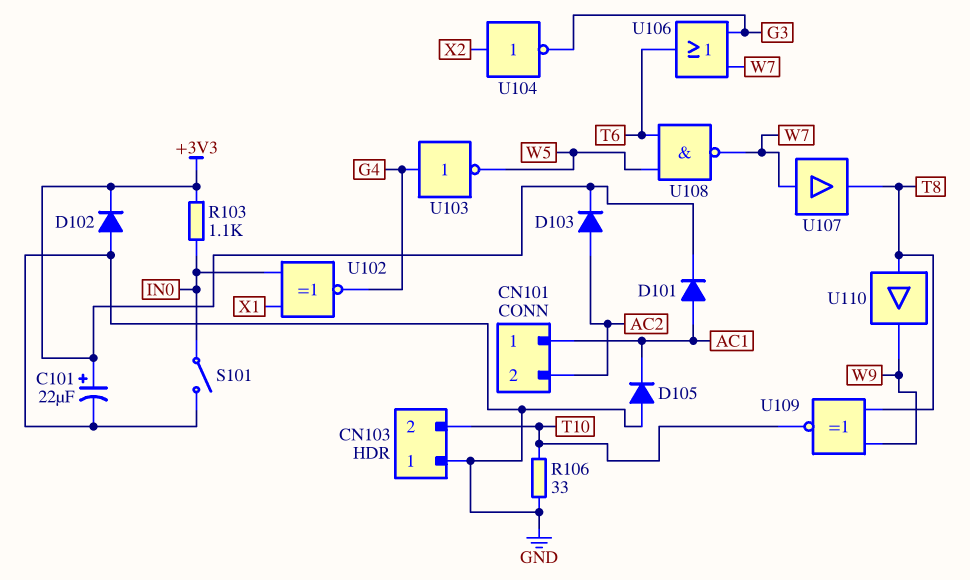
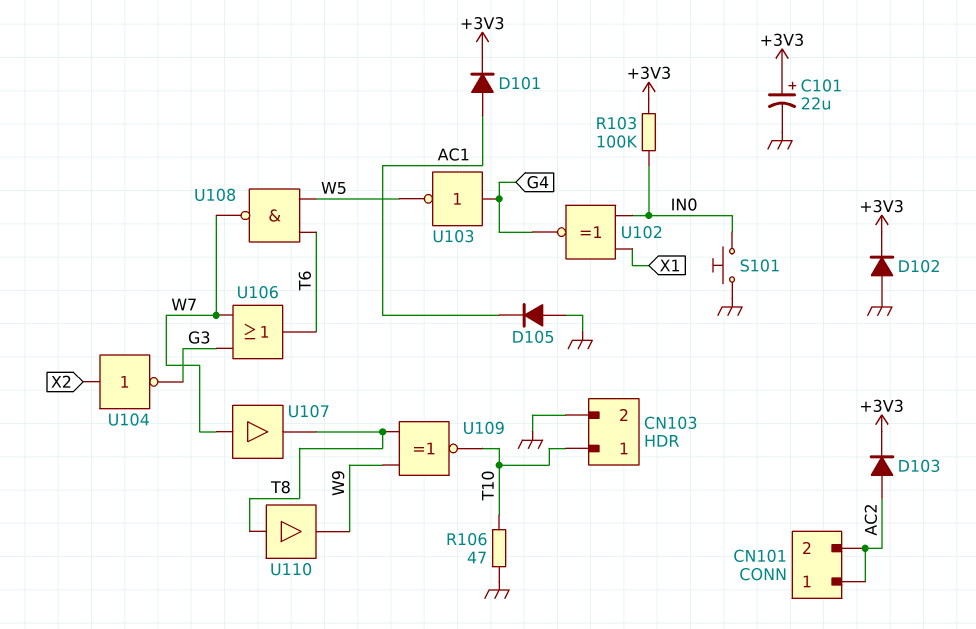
CN101 pin 1: AC1 -> AC2
CN103 pin 1: GND -> T10
CN103 pin 2: T10 -> GND
R103: 1.1k (+3V3, IN0) -> 100k (+3V3, IN0)
R106: 33 (GND, T10) -> 47 (GND, T10)
S101: switch (GND, IN0) -> button (GND, IN0)

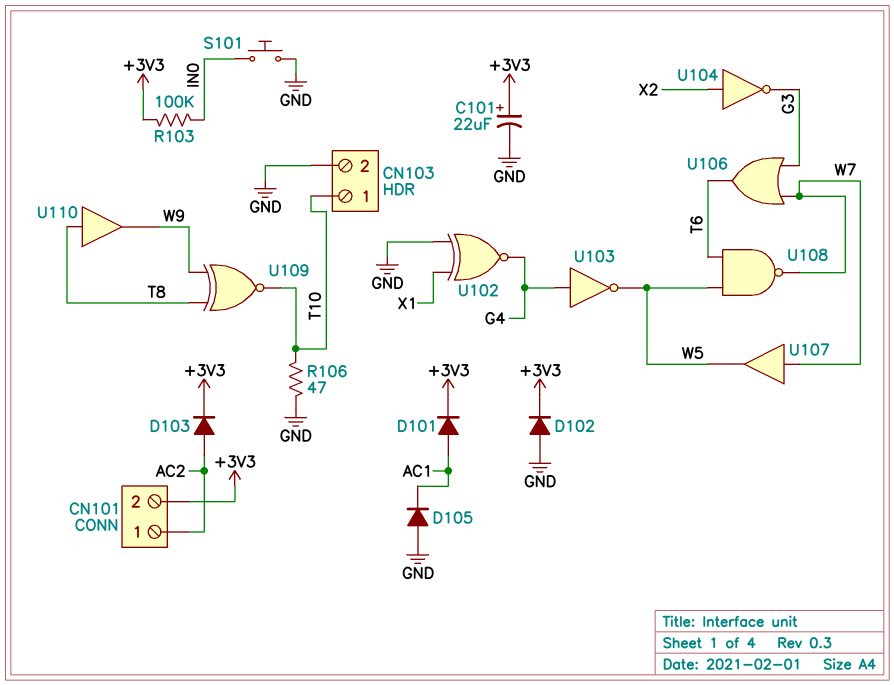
CN101 pin 2: AC2 -> +3V3
U102: XNOR (in IN0, in X1, out G4) -> XNOR (in GND, in X1, out G4)
U107: buffer (in W7, out T8) -> buffer (in W7, out W5)

